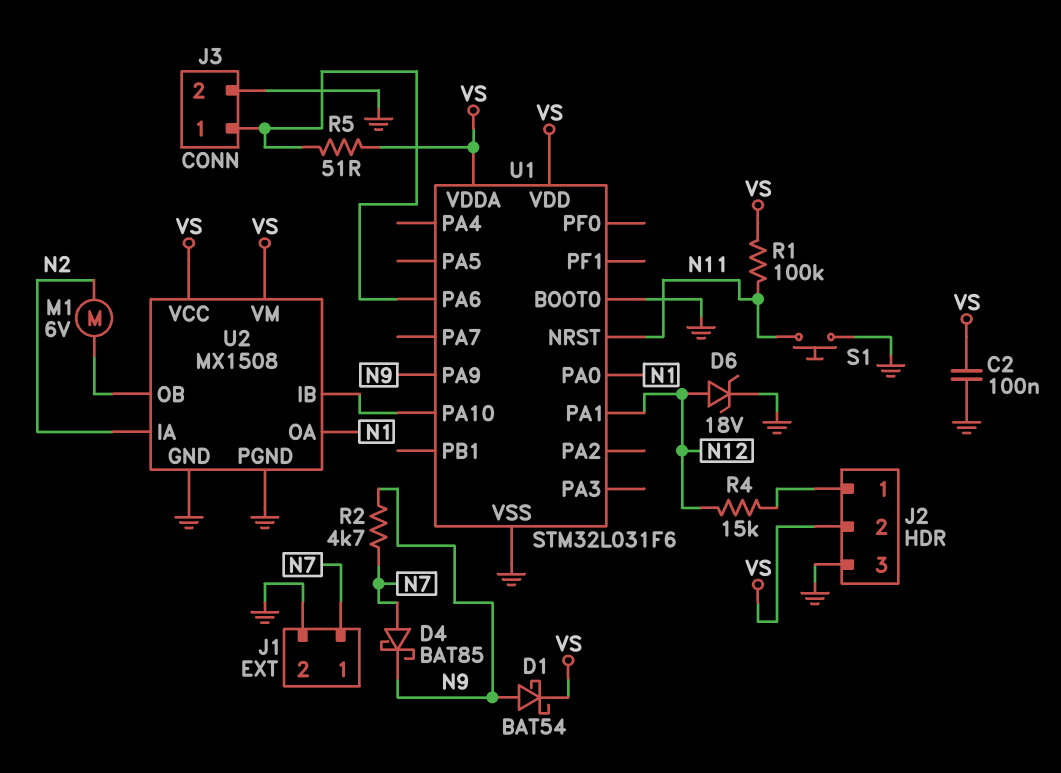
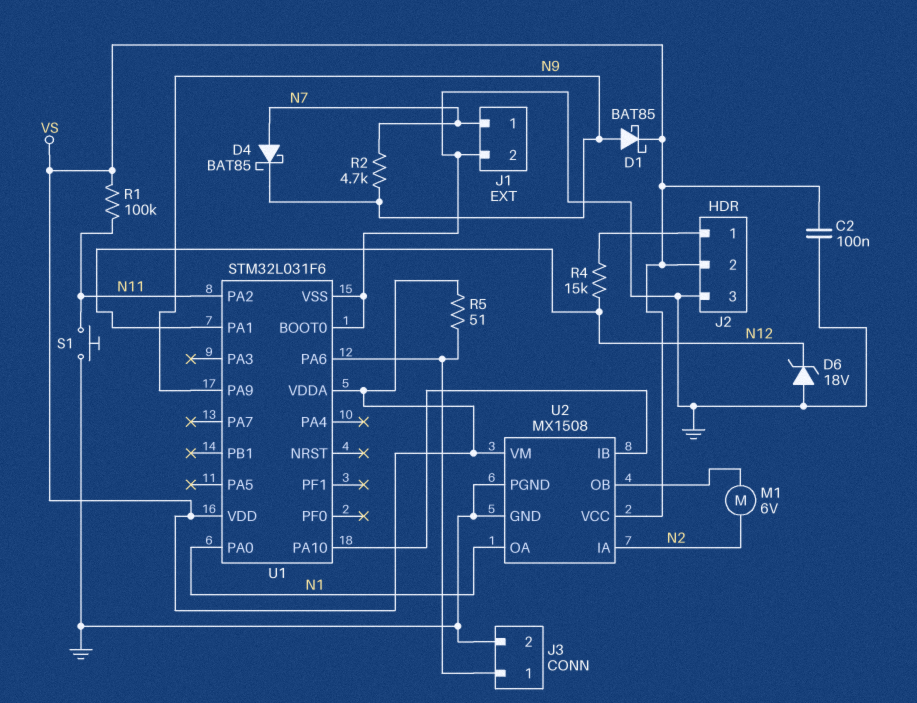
D1: schottky BAT54 (A N9, K VS) -> schottky BAT85 (A N9, K VS)
D6: zener 18V (A N12, K GND) -> zener 18V (A GND, K N12)
U1 pin NRST: N11 -> none
U1 pin PA2: none -> N11

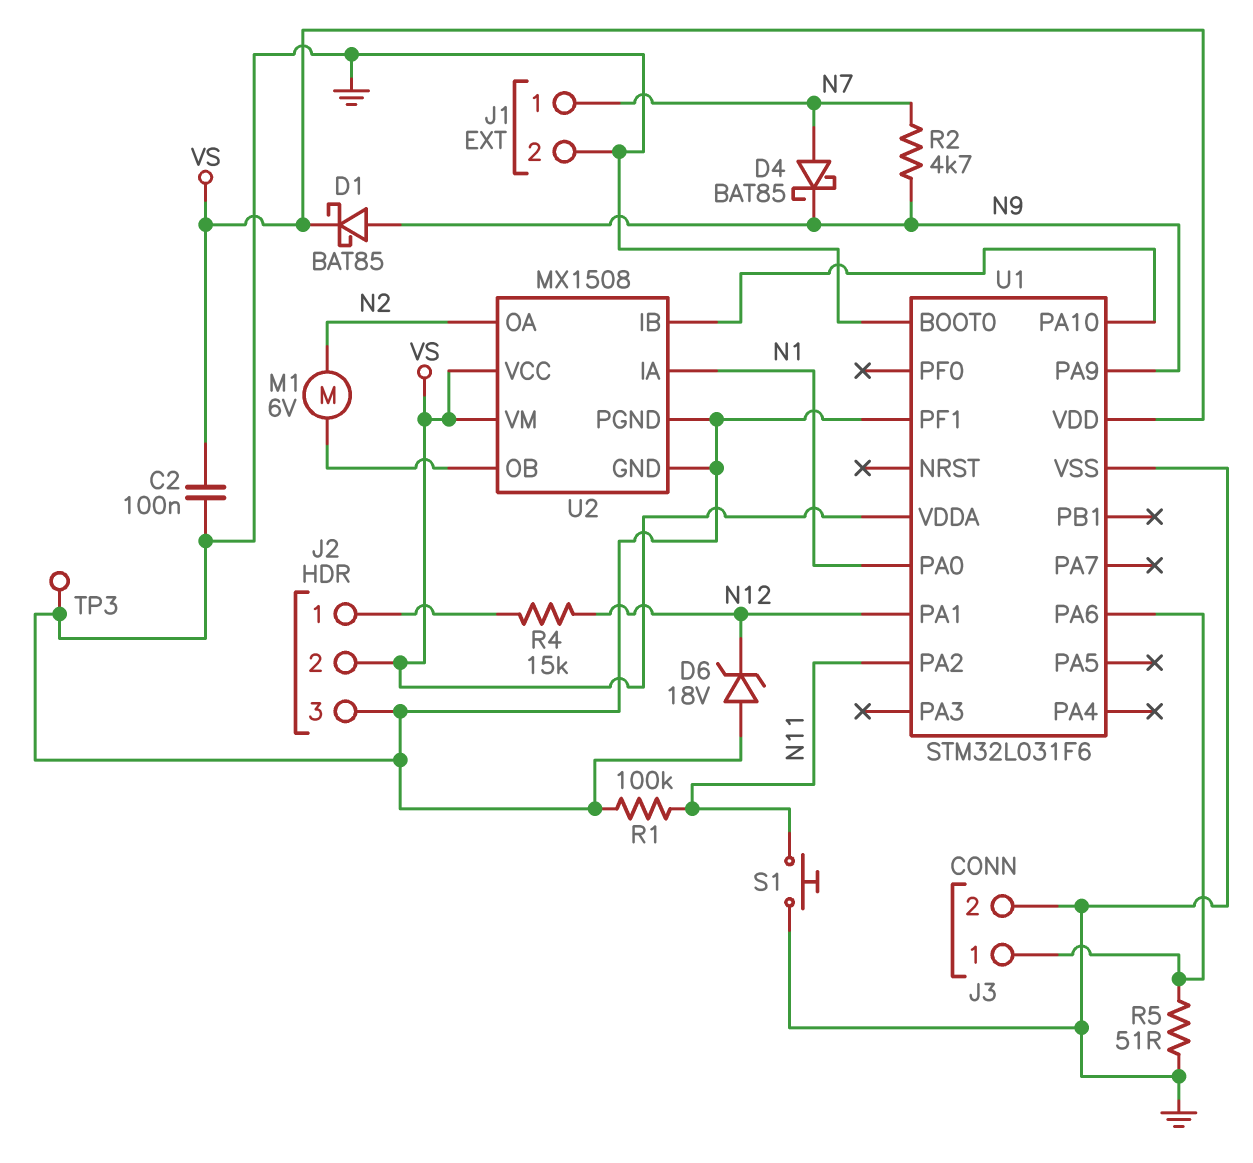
R1: 100k (N11, VS) -> 100k (GND, N11)
R5: 51 (J3/1, VS) -> 51 (GND, J3/1)
TP3: none -> test point (GND)
U1 pin PF1: none -> GND
U2 pin IA: N2 -> N1
U2 pin OA: N1 -> N2

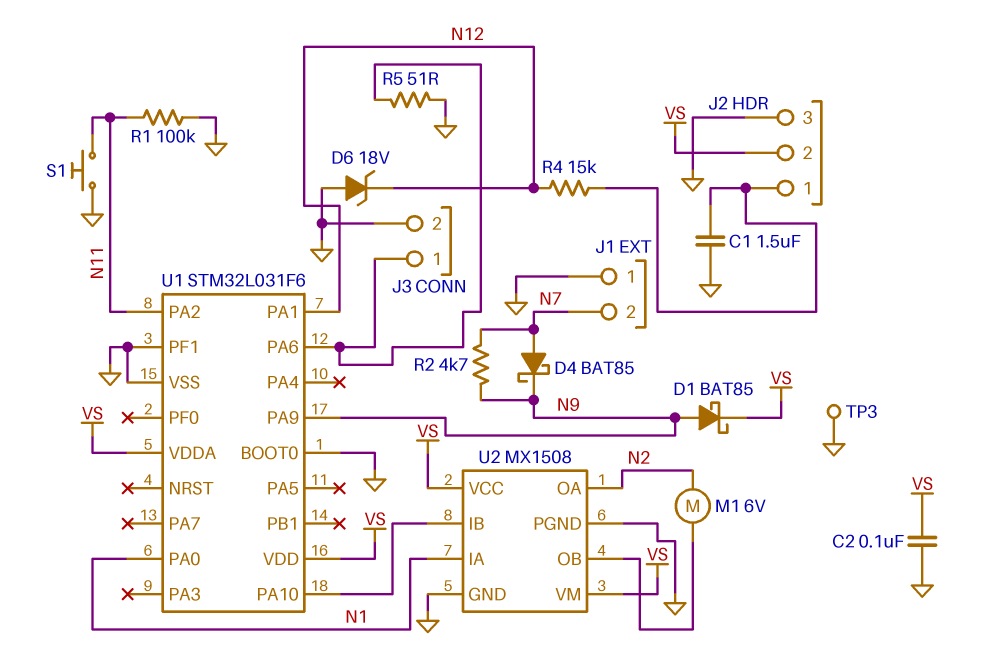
C1: none -> 1.5uF (GND, J2/1)
J1 pin 1: N7 -> GND
J1 pin 2: GND -> N7

